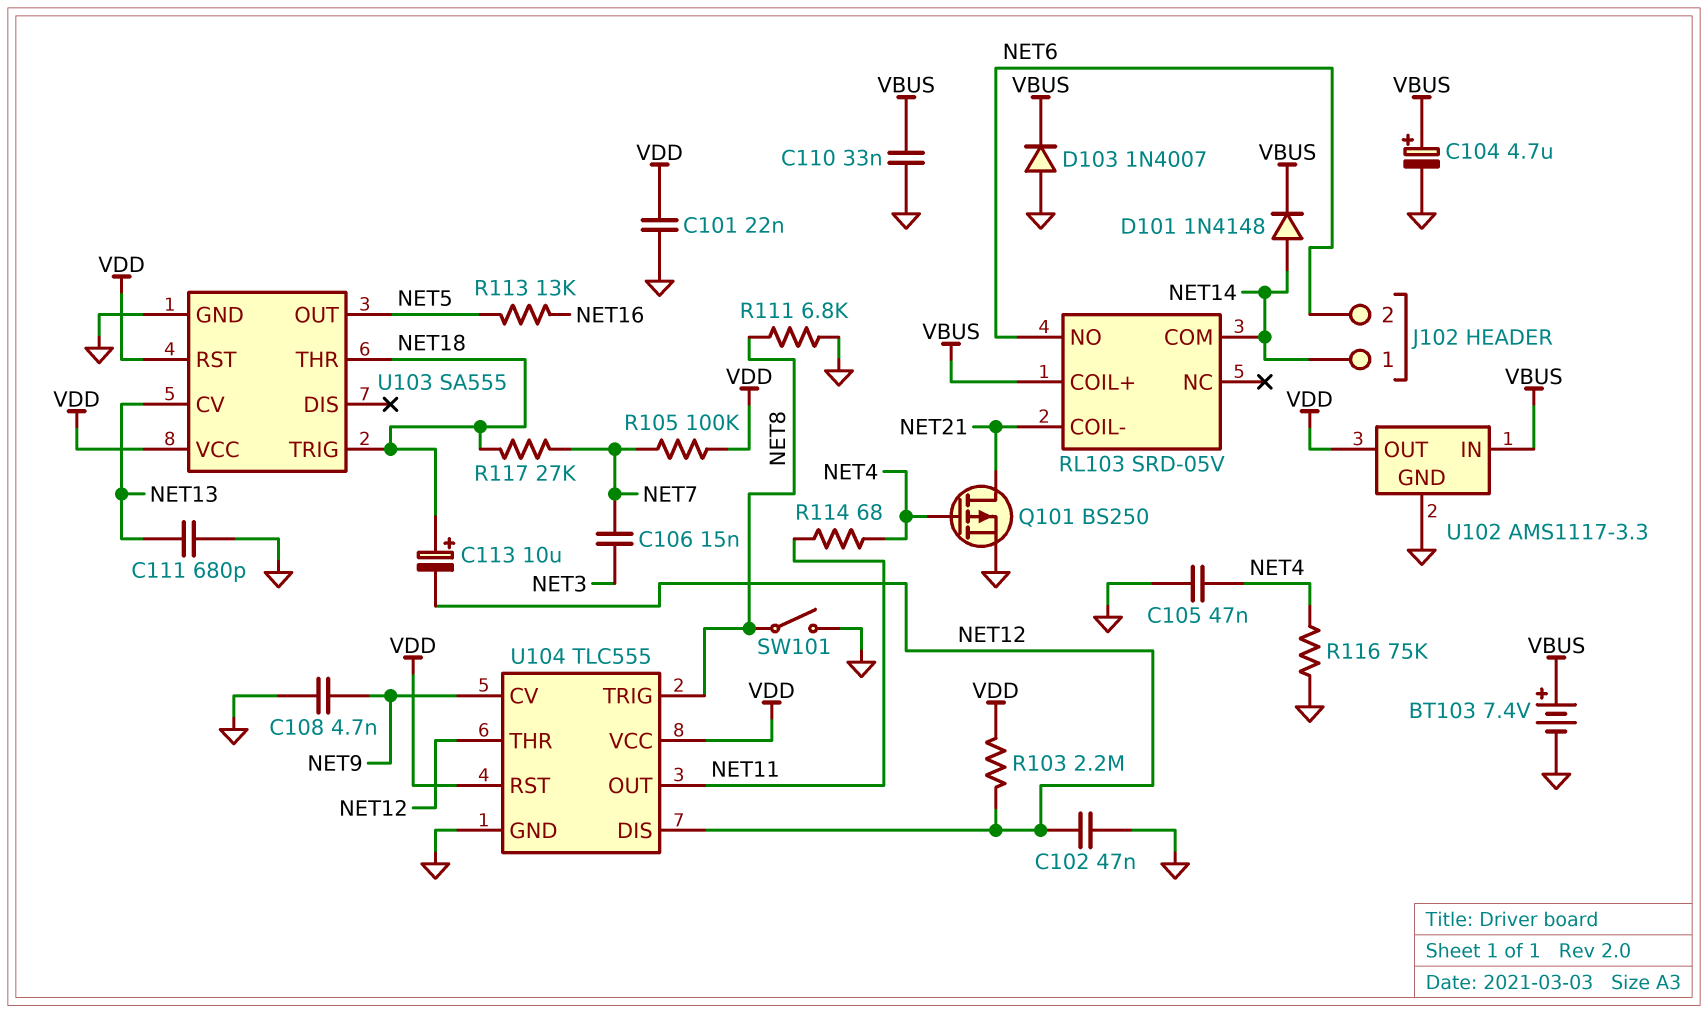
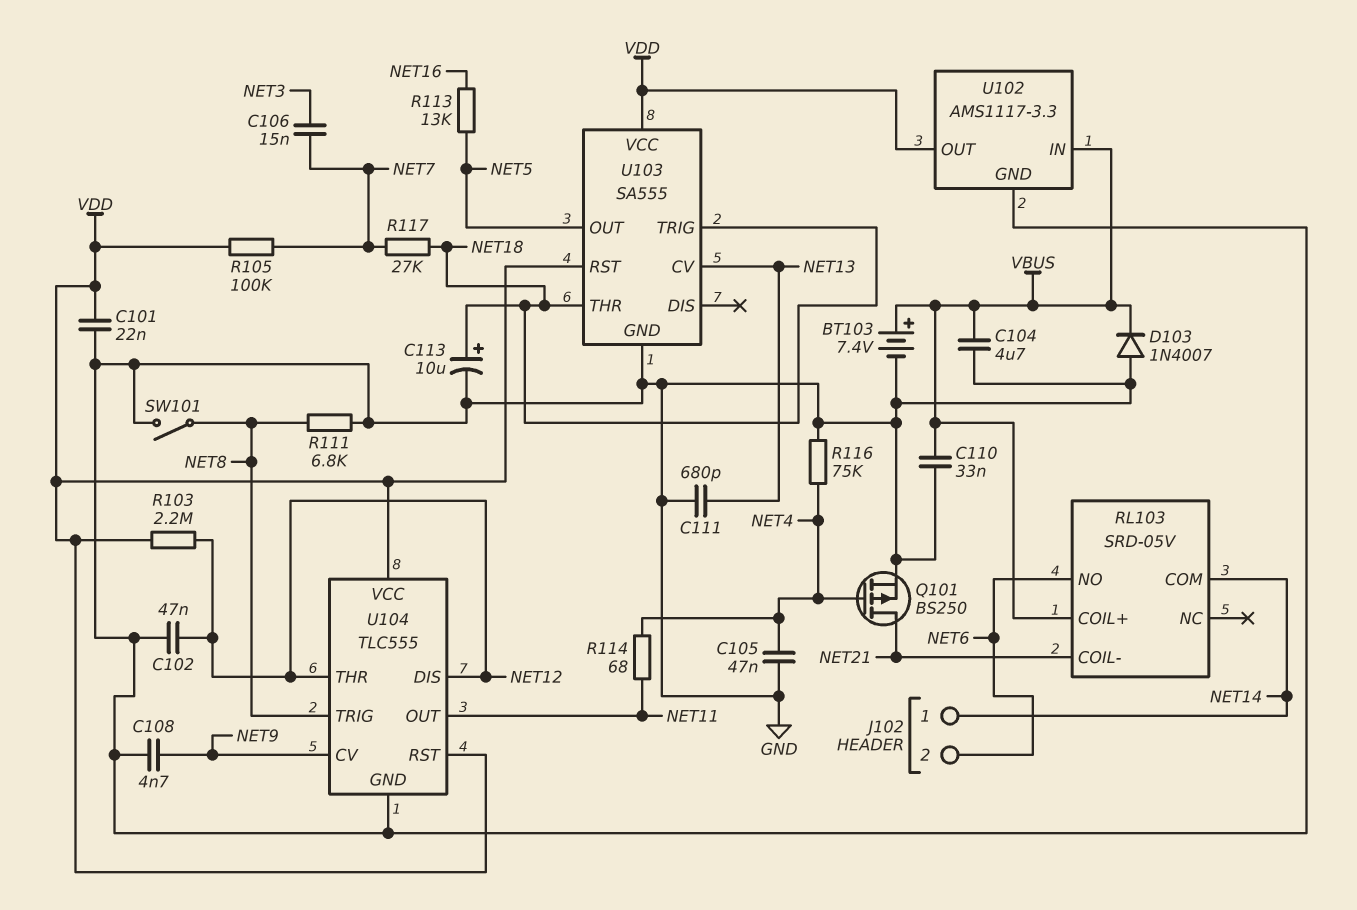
C104: 4.7uF (plus VBUS, minus GND) -> 4.7uF (GND, VBUS)
C113: 10uF (plus NET18, minus NET12) -> 10uF (plus NET18, minus GND)
D101: diode 1N4148 (A NET14, K VBUS) -> none

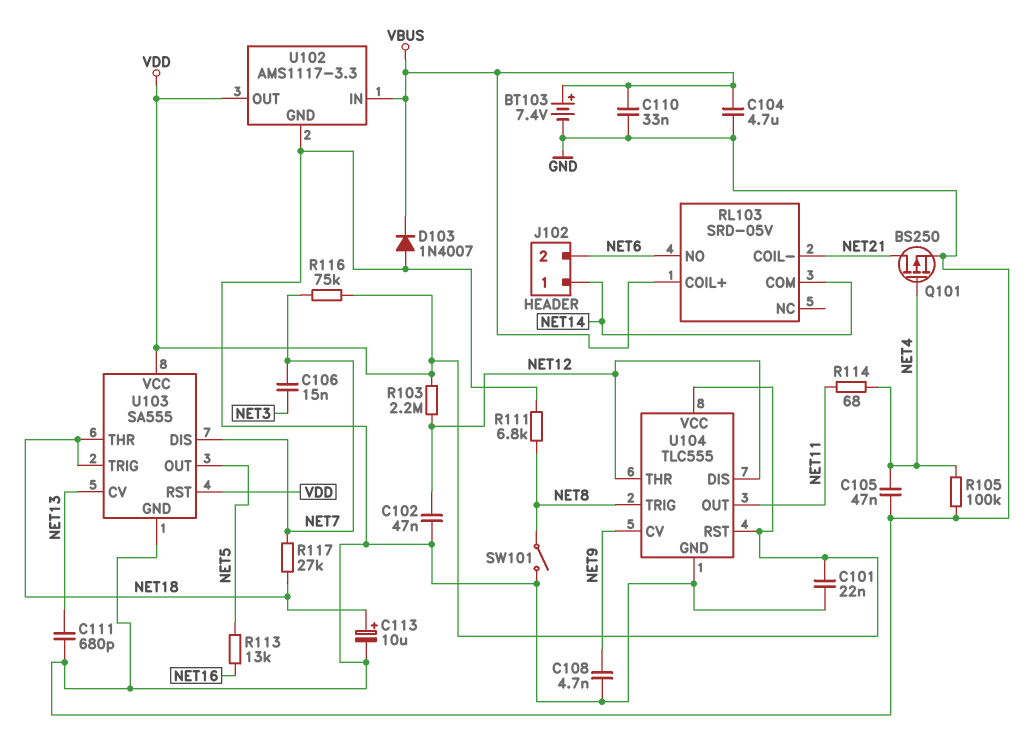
R105: 100k (NET7, VDD) -> 100k (GND, NET4)
R116: 75k (GND, NET4) -> 75k (NET7, VDD)
U103 pin DIS: none -> NET7

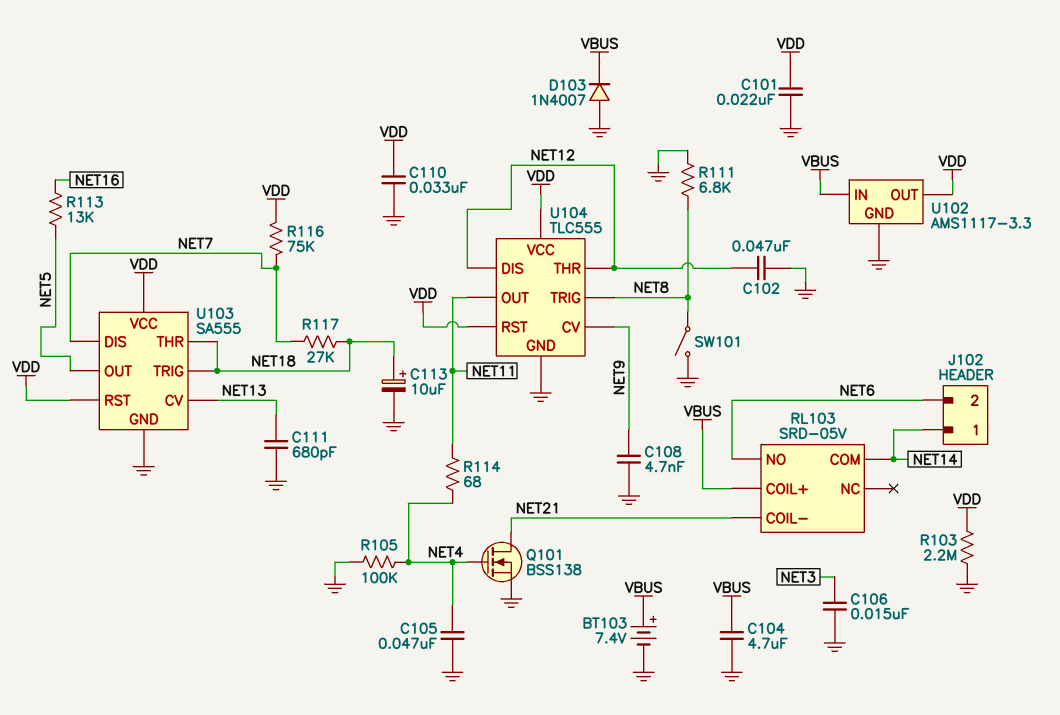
C106: 15nF (NET3, NET7) -> 15nF (GND, NET3)
C110: 33nF (GND, VBUS) -> 33nF (GND, VDD)
Q101: PMOS BS250 (G NET4, D NET21, S GND) -> NMOS BSS138 (G NET4, D NET21, S GND)
R103: 2.2M (NET12, VDD) -> 2.2M (GND, VDD)

